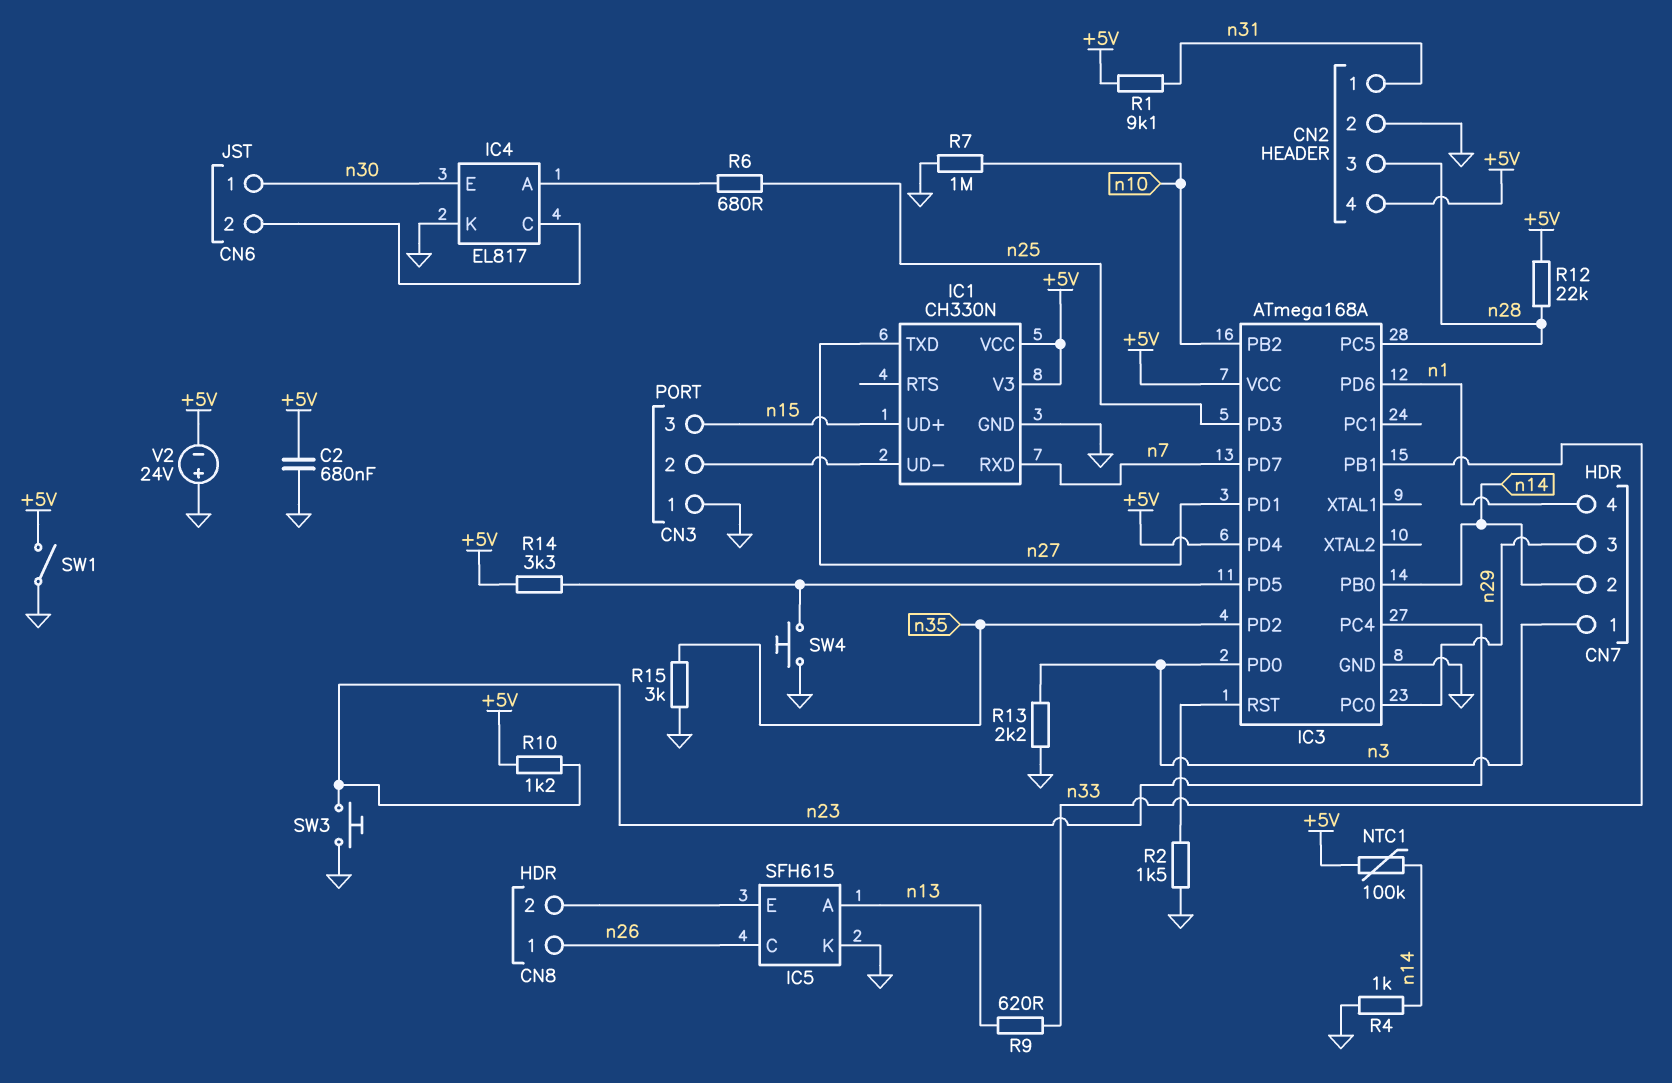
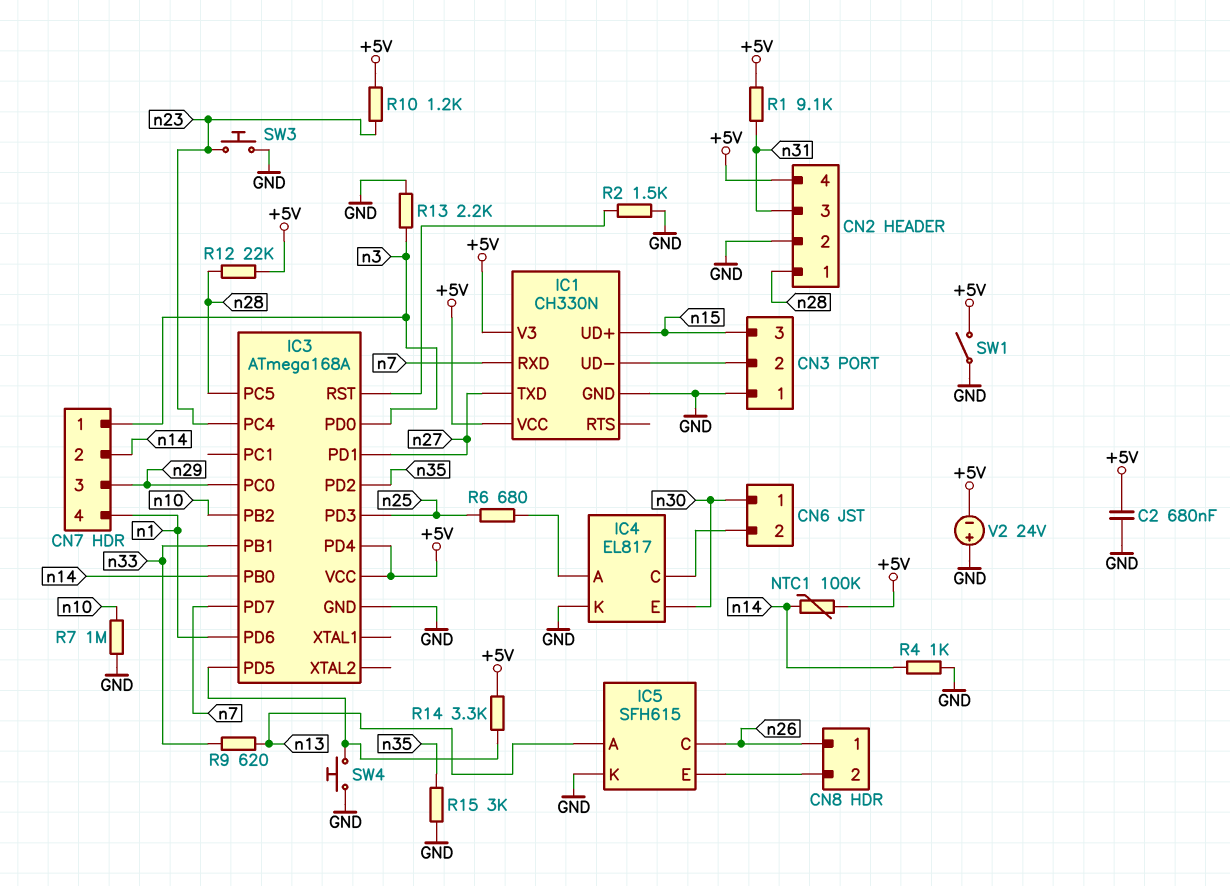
CN2 pin 1: n31 -> n28
CN2 pin 3: n28 -> n31

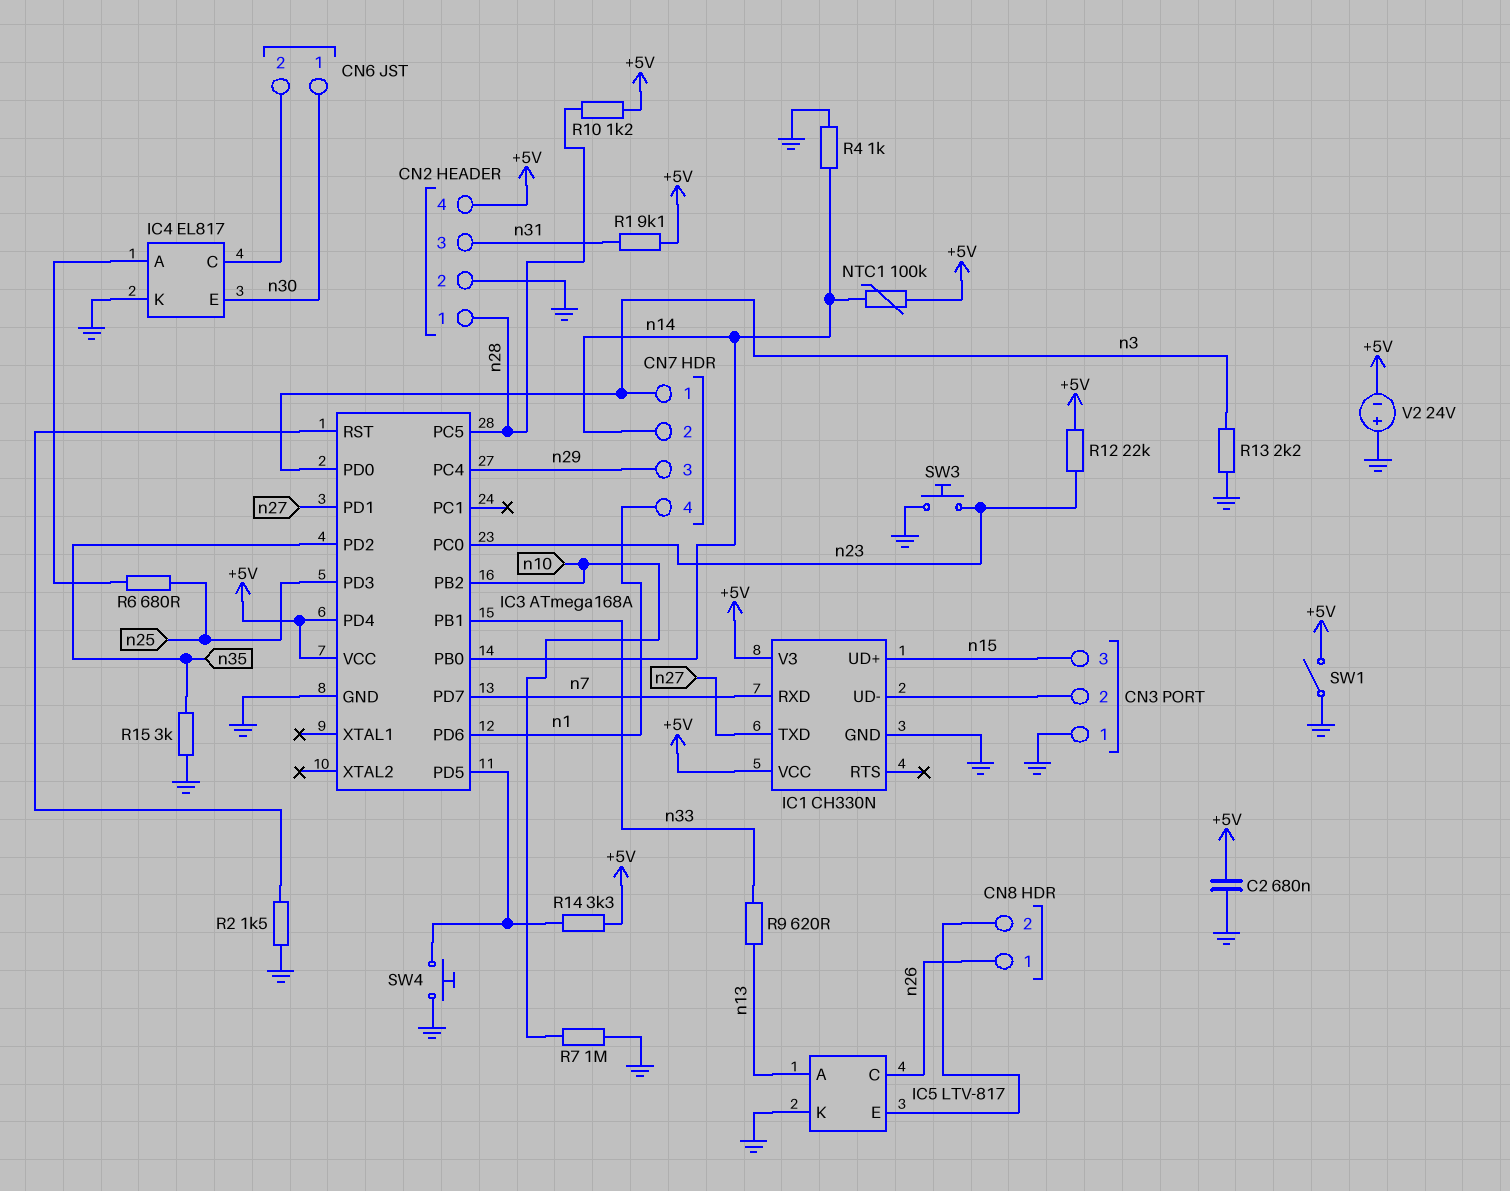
IC3 pin PC0: n29 -> n23
IC3 pin PC4: n23 -> n29
IC5: SFH615 -> LTV-817
R10: 1.2k (+5V, n23) -> 1.2k (+5V, n28)
R12: 22k (+5V, n28) -> 22k (+5V, n23)

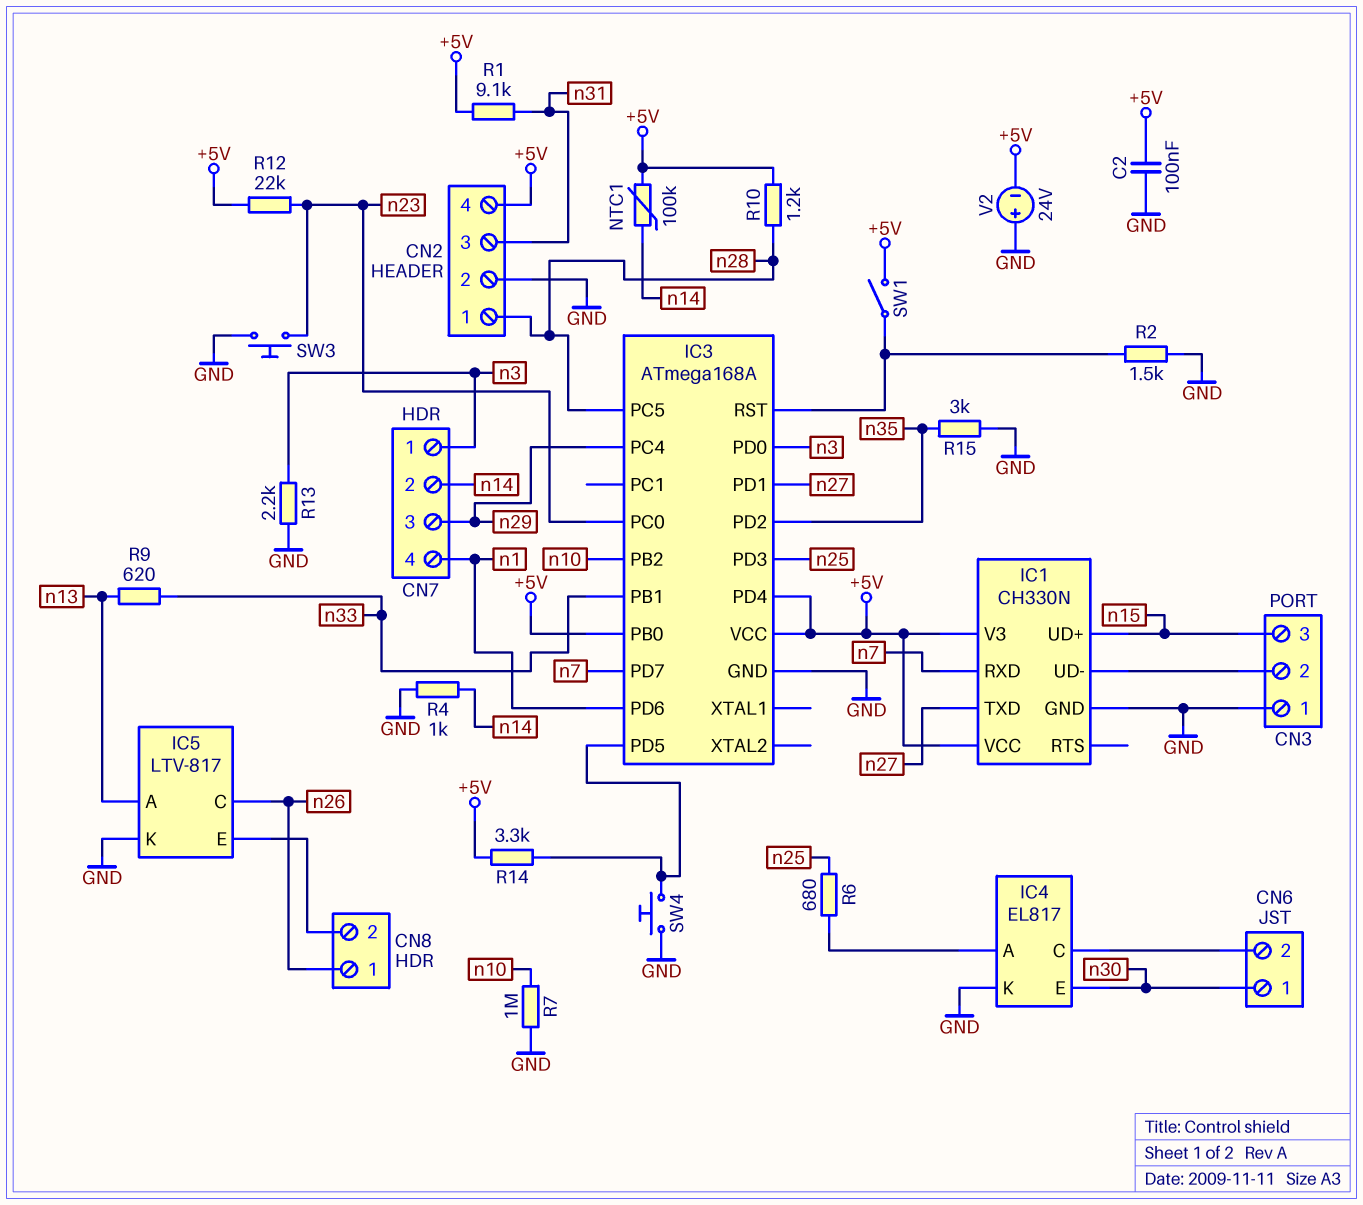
C2: 680nF (+5V, GND) -> 100nF (+5V, GND)
IC3 pin PB0: n14 -> +5V
SW1: switch (+5V, GND) -> switch (+5V, IC3/RST)

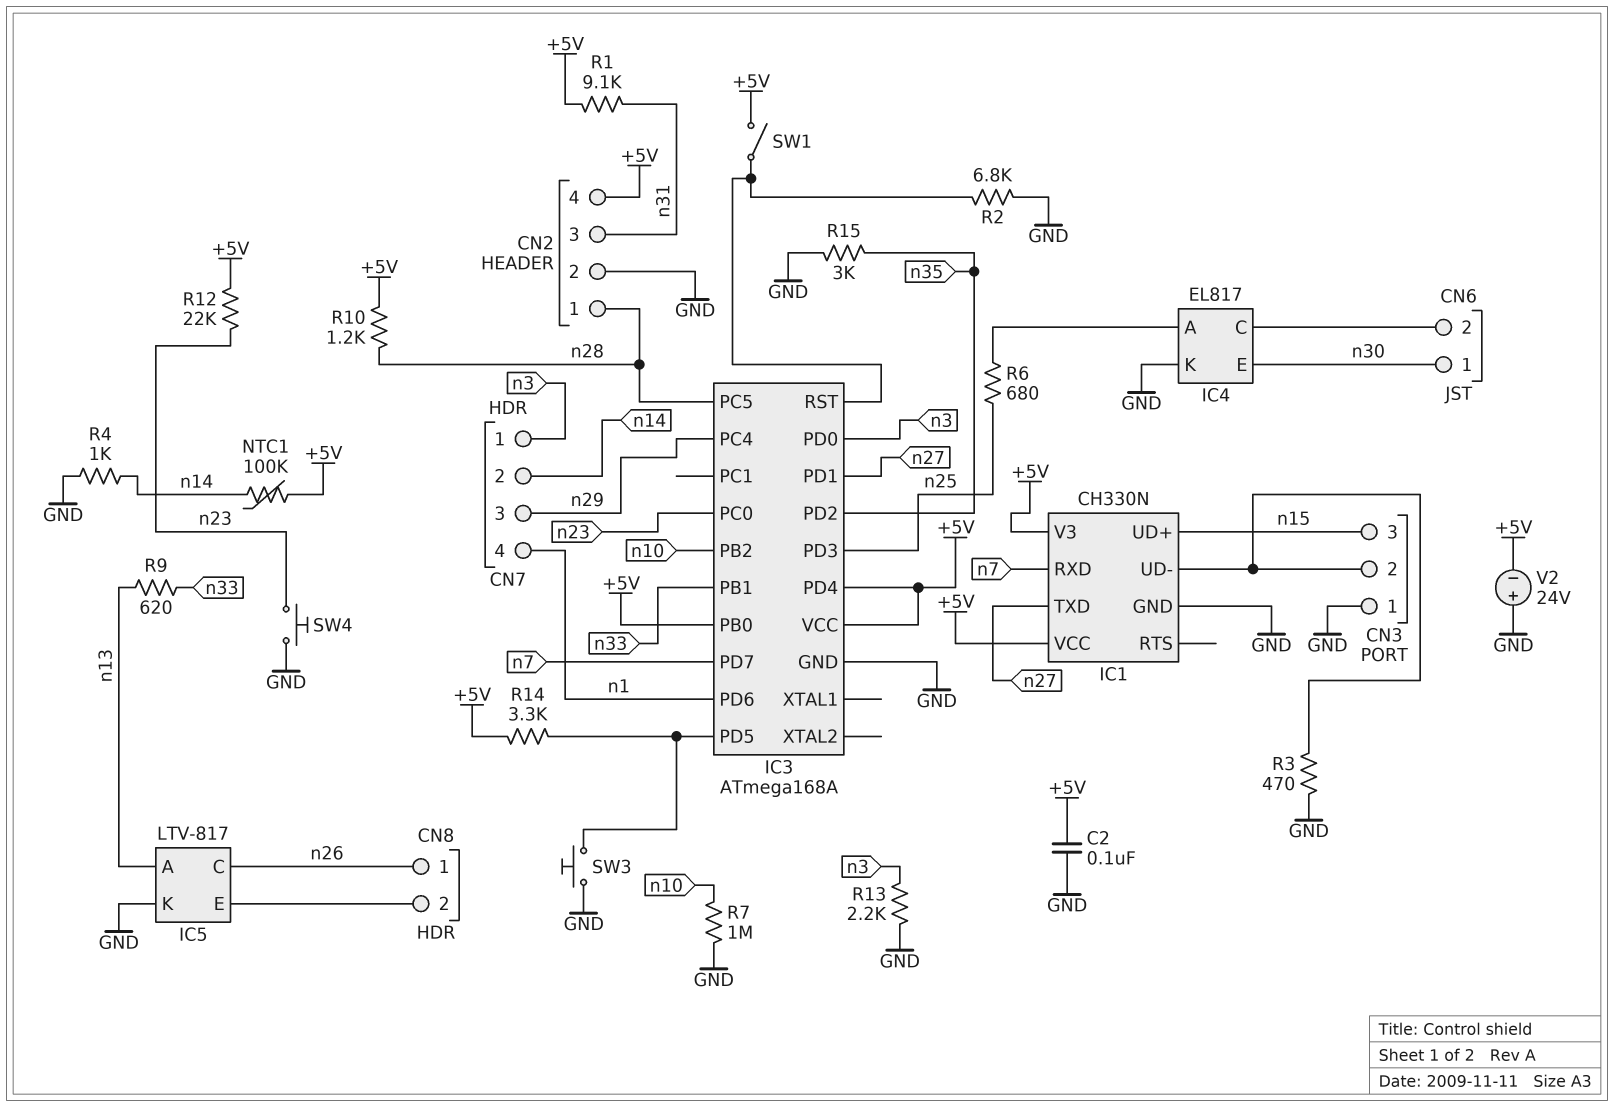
R2: 1.5k (GND, IC3/RST) -> 6.8k (GND, IC3/RST)
R3: none -> 470 (CN3/2, GND)
SW3: button (GND, n23) -> button (GND, IC3/PD5)
SW4: button (GND, IC3/PD5) -> button (GND, n23)

